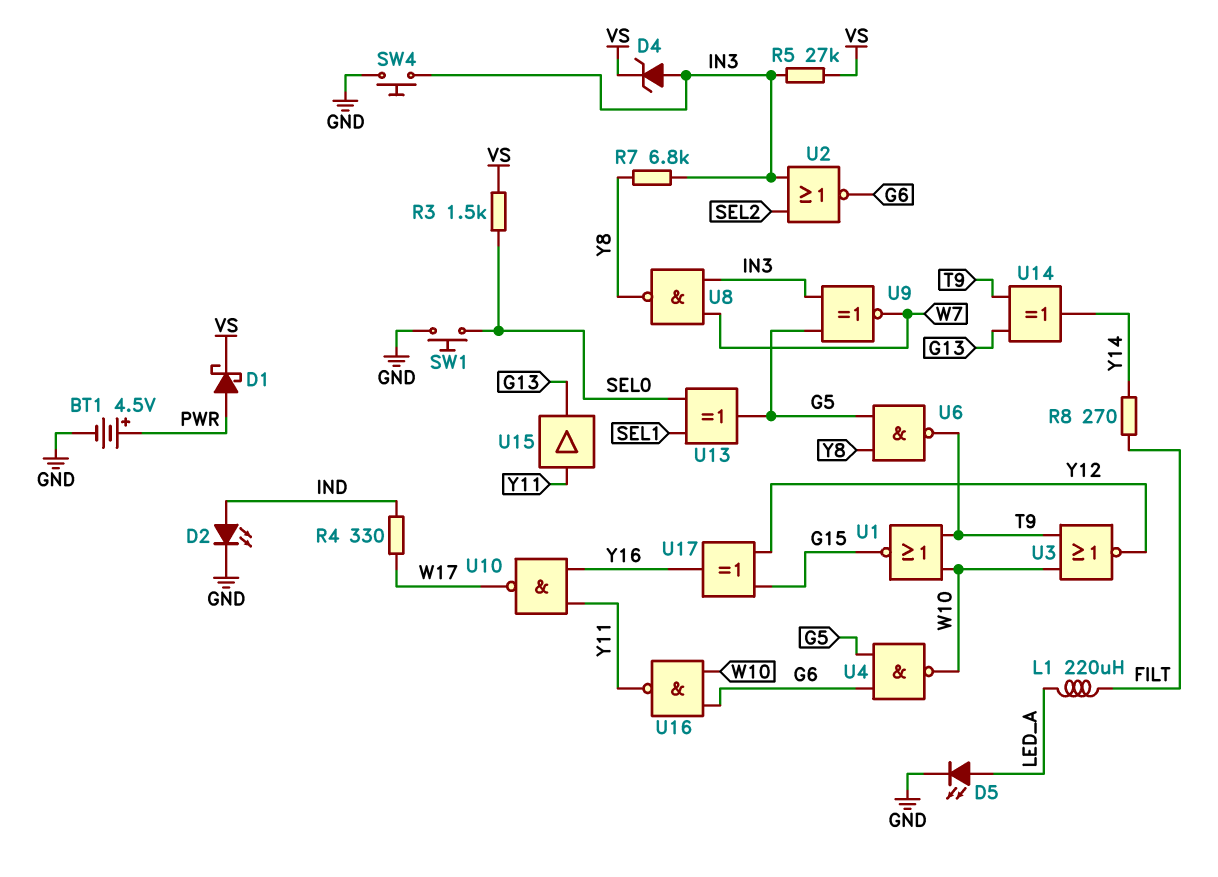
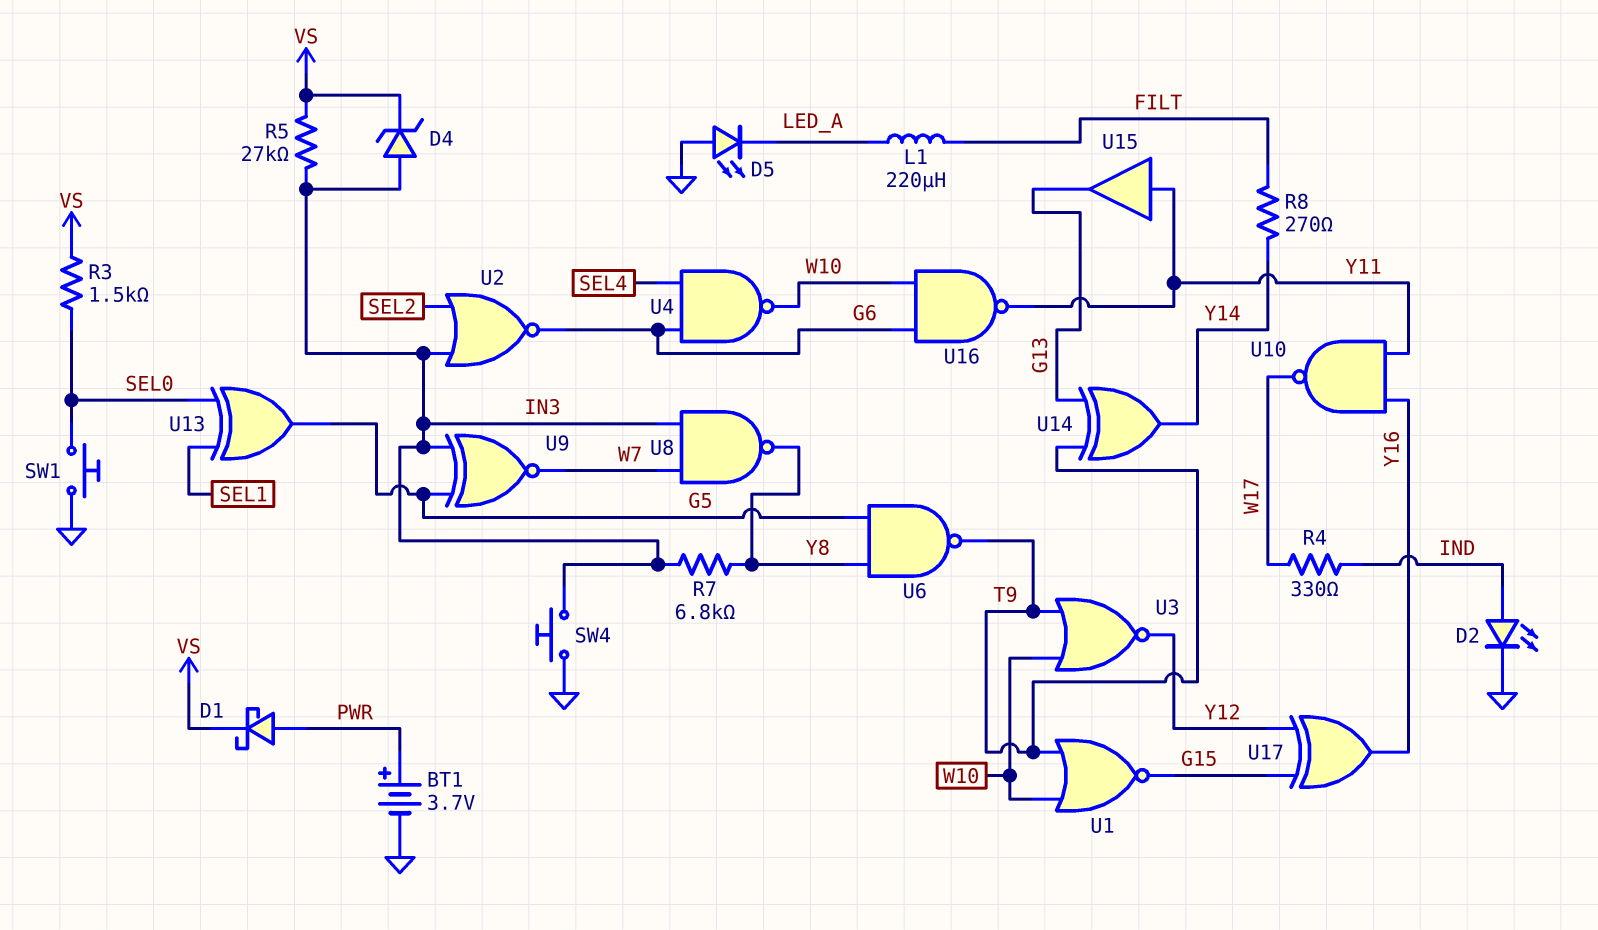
BT1: 4.5V (plus PWR, minus GND) -> 3.7V (plus PWR, minus GND)
D5: LED (A LED_A, K GND) -> LED (A GND, K LED_A)
U4: NAND (in G5, in G6, out W10) -> NAND (in G6, in SEL4, out W10)

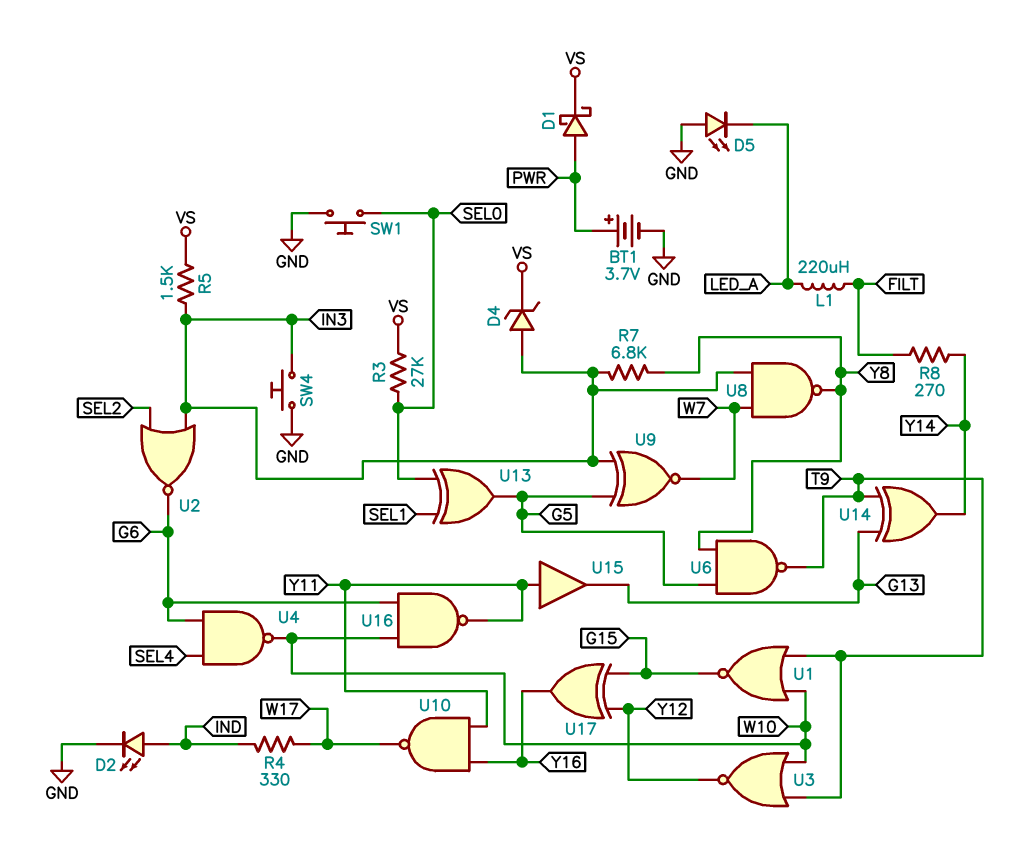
R3: 1.5k (SEL0, VS) -> 27k (SEL0, VS)
R5: 27k (IN3, VS) -> 1.5k (IN3, VS)

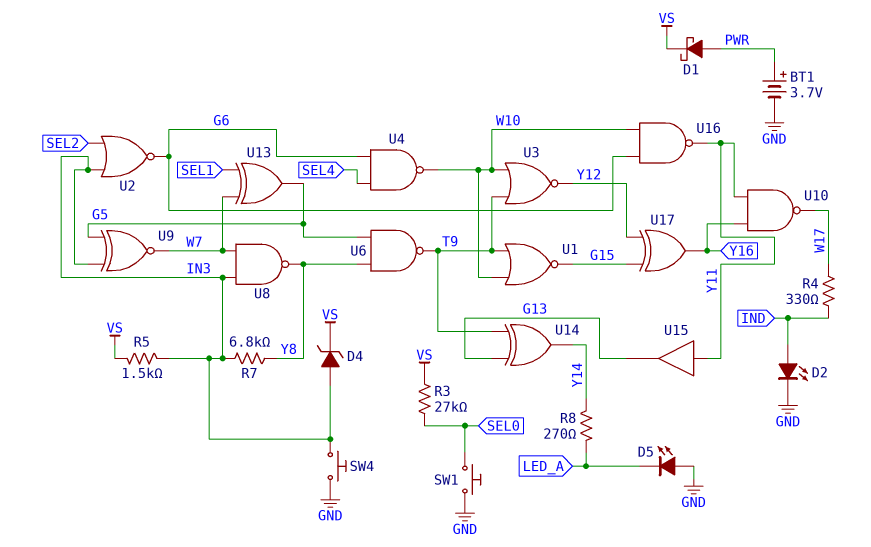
L1: 220uH (FILT, LED_A) -> none
R8: 270 (FILT, Y14) -> 270 (LED_A, Y14)
U13: XOR (in SEL0, in SEL1, out G5) -> XOR (in SEL1, in W7, out G5)

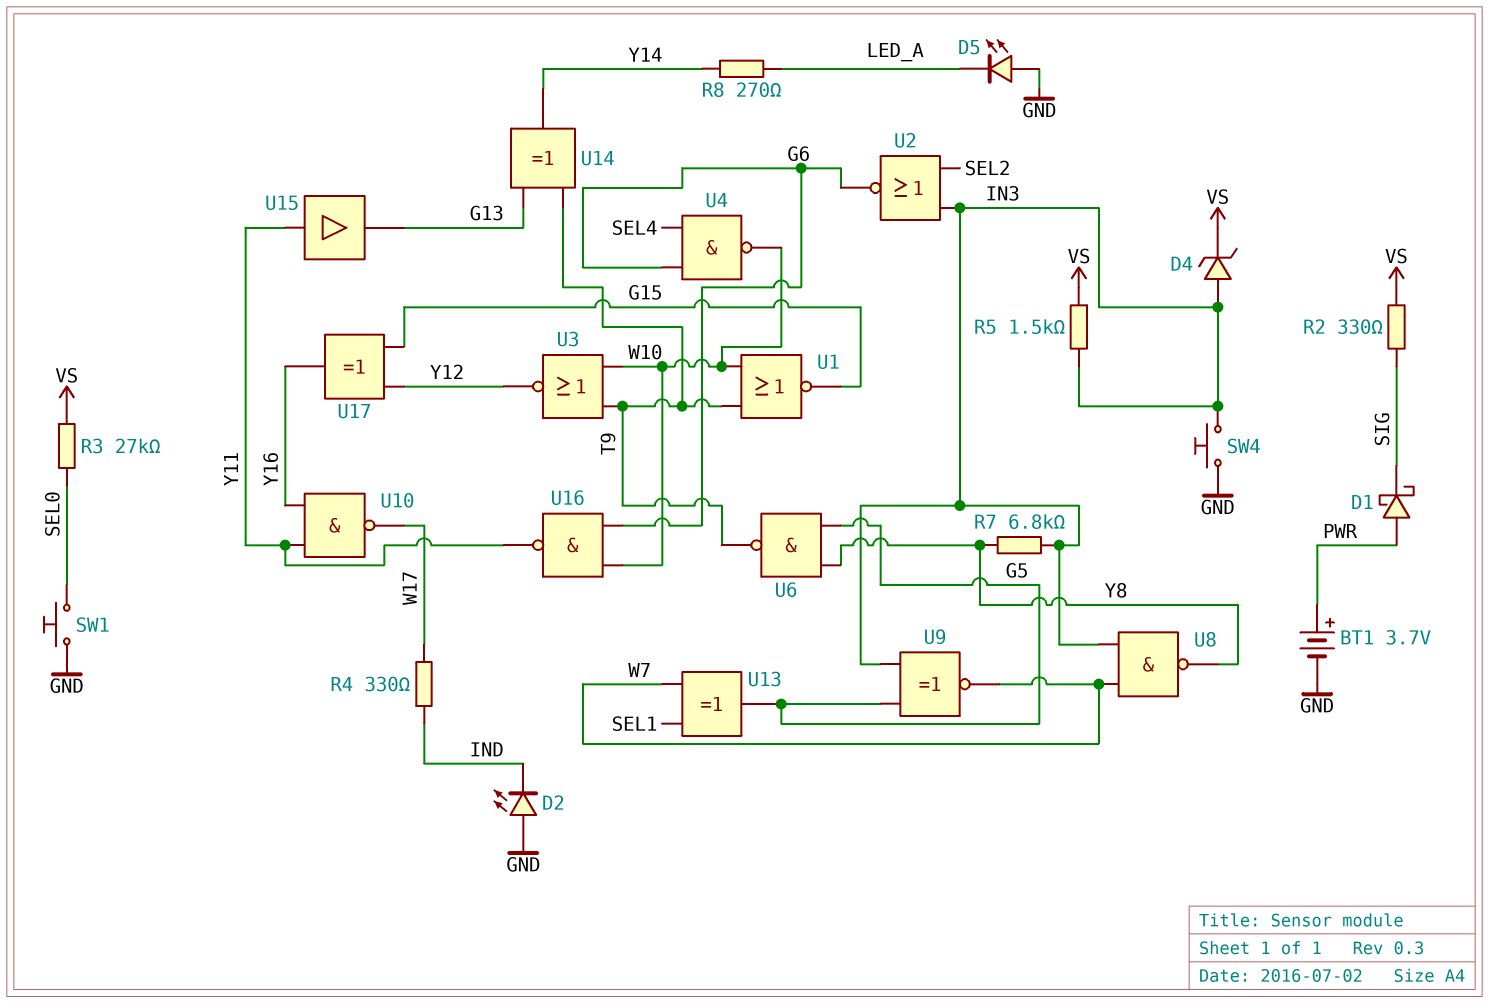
D1: schottky (A PWR, K VS) -> schottky (A PWR, K SIG)
D2: LED (A IND, K GND) -> LED (A GND, K IND)
R2: none -> 330 (SIG, VS)

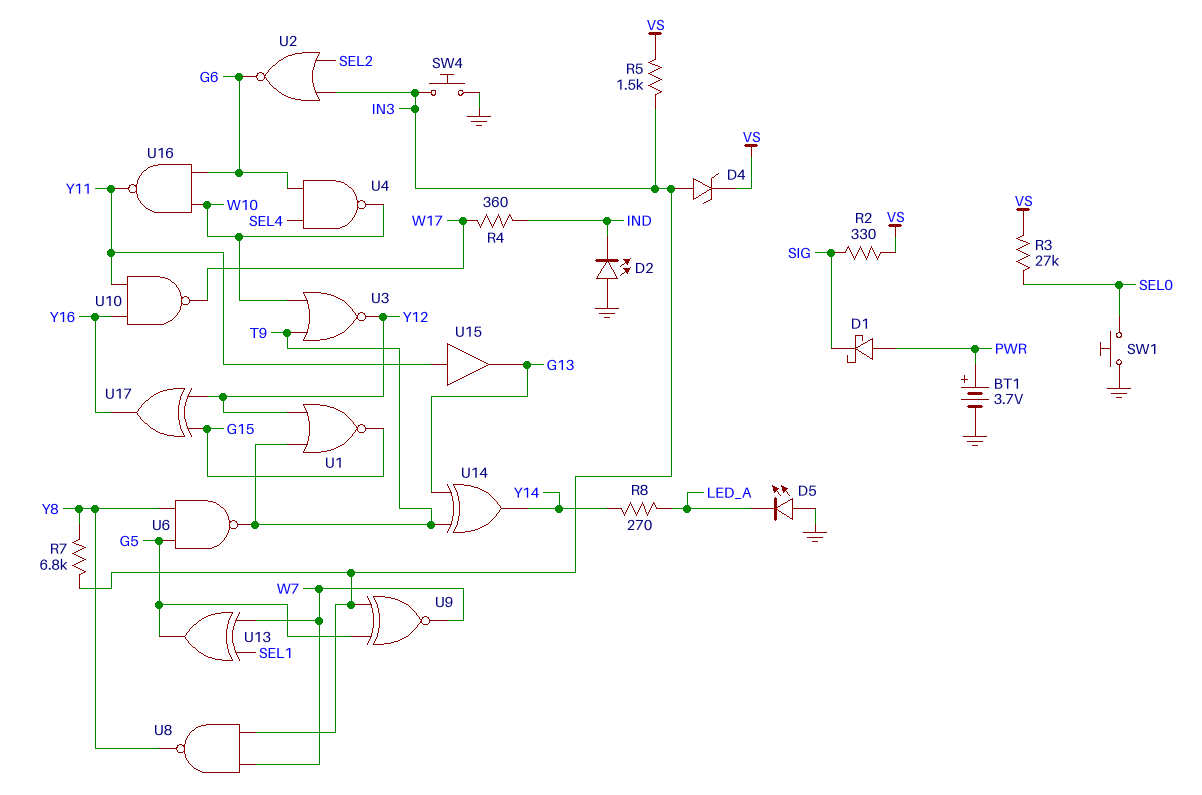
R4: 330 (IND, W17) -> 360 (IND, W17)
U1: NOR (in T9, in W10, out G15) -> NOR (in T9, in Y12, out G15)

